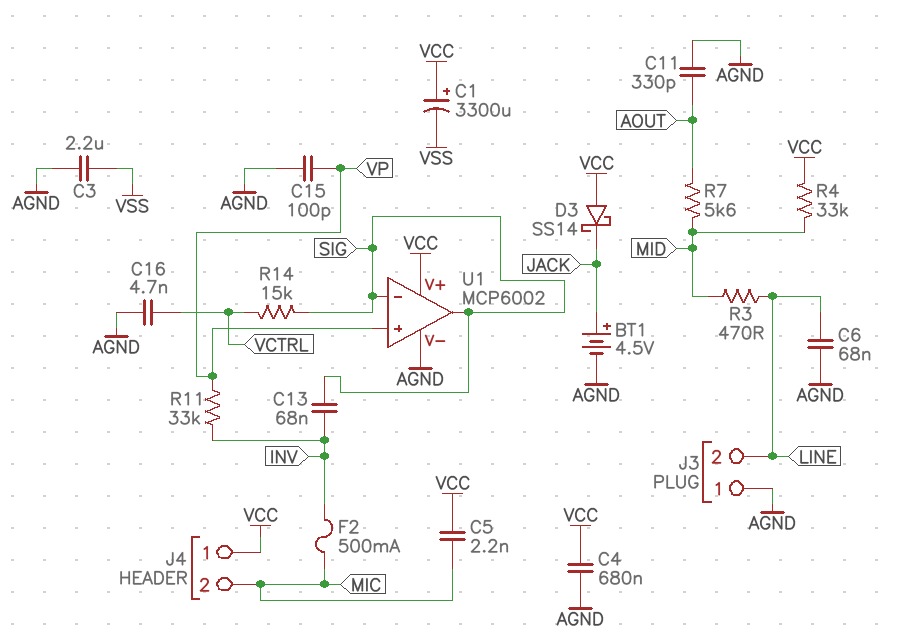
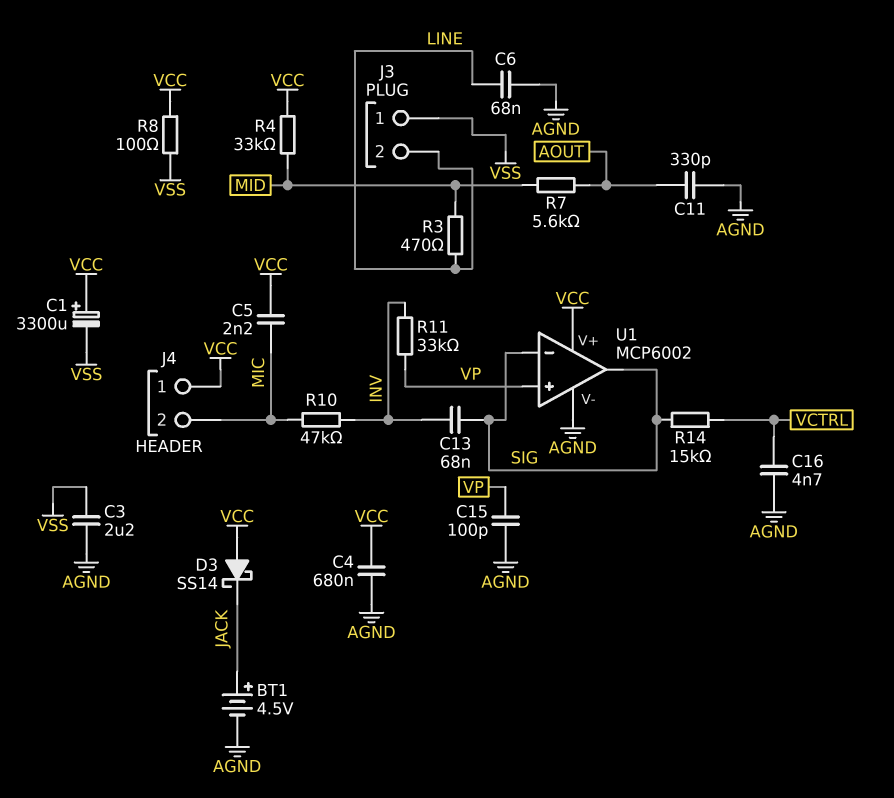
F2: 500mA (INV, MIC) -> none
J3 pin 1: AGND -> VSS
R8: none -> 100 (VCC, VSS)
R10: none -> 47k (INV, MIC)

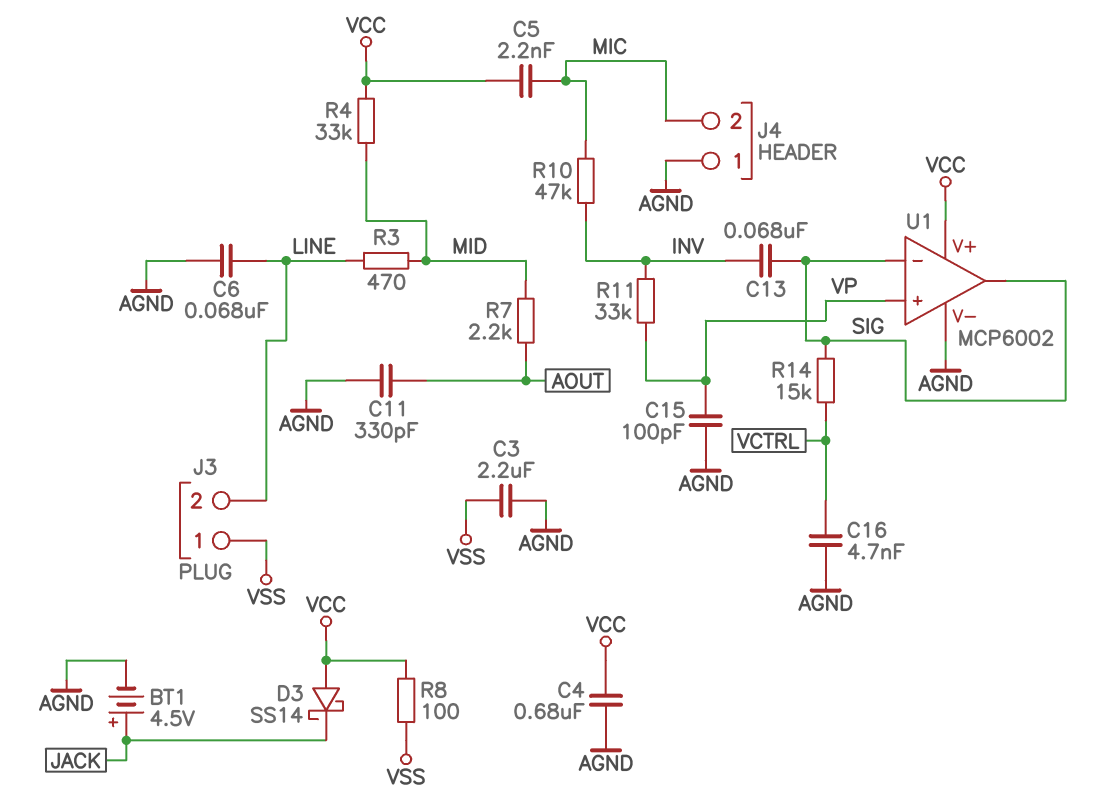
C1: 3300uF (plus VCC, minus VSS) -> none
J4 pin 1: VCC -> AGND
R7: 5.6k (AOUT, MID) -> 2.2k (AOUT, MID)

